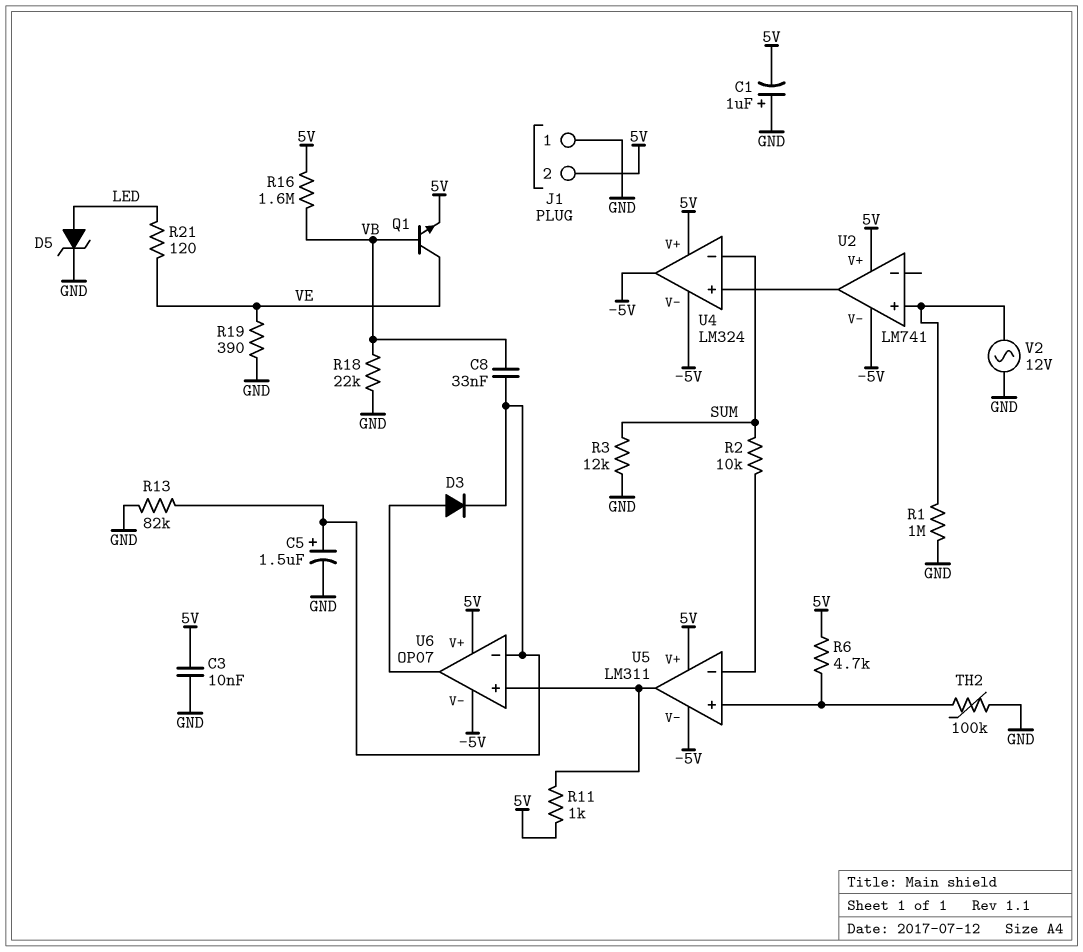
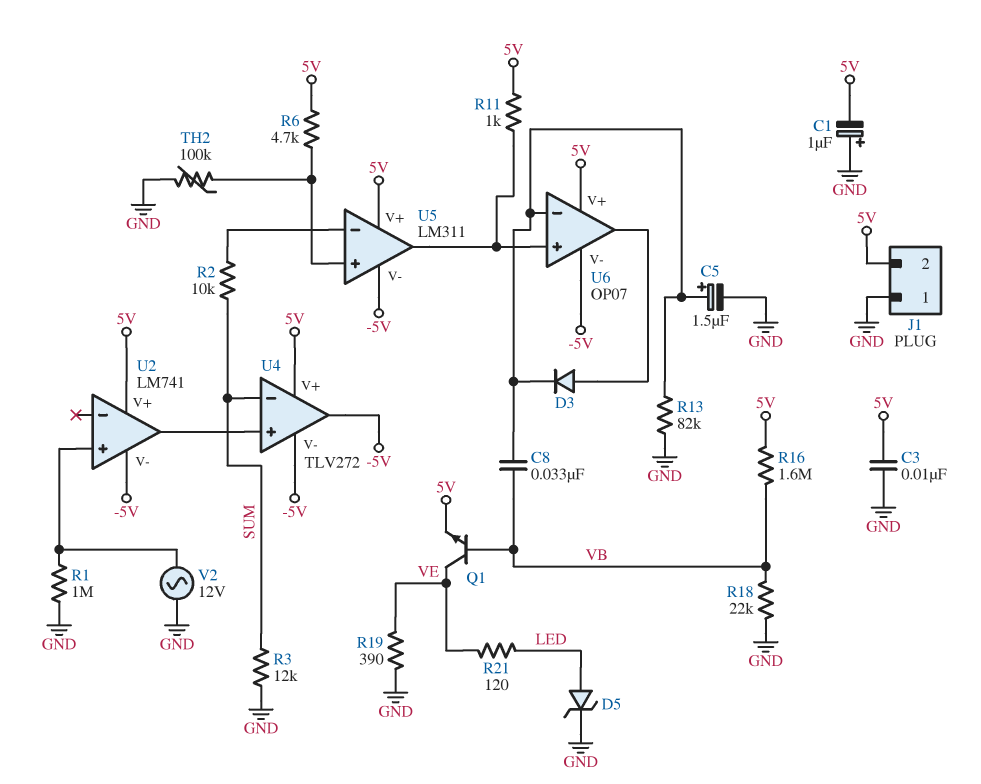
U4: LM324 -> TLV272

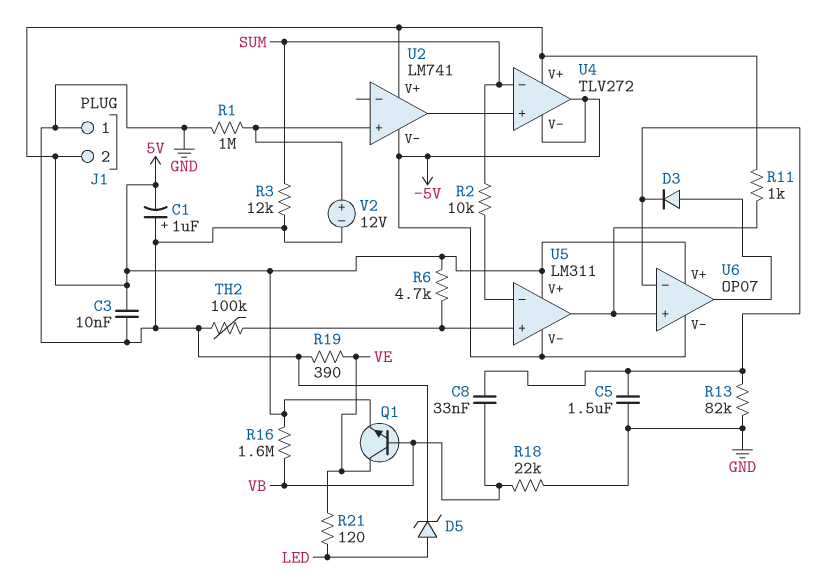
C5: 1.5uF (plus U6/in-, minus GND) -> 1.5uF (GND, U6/in-)
V2: AC 12V (GND, U2/in+) -> 12V (plus U2/in+, minus GND)

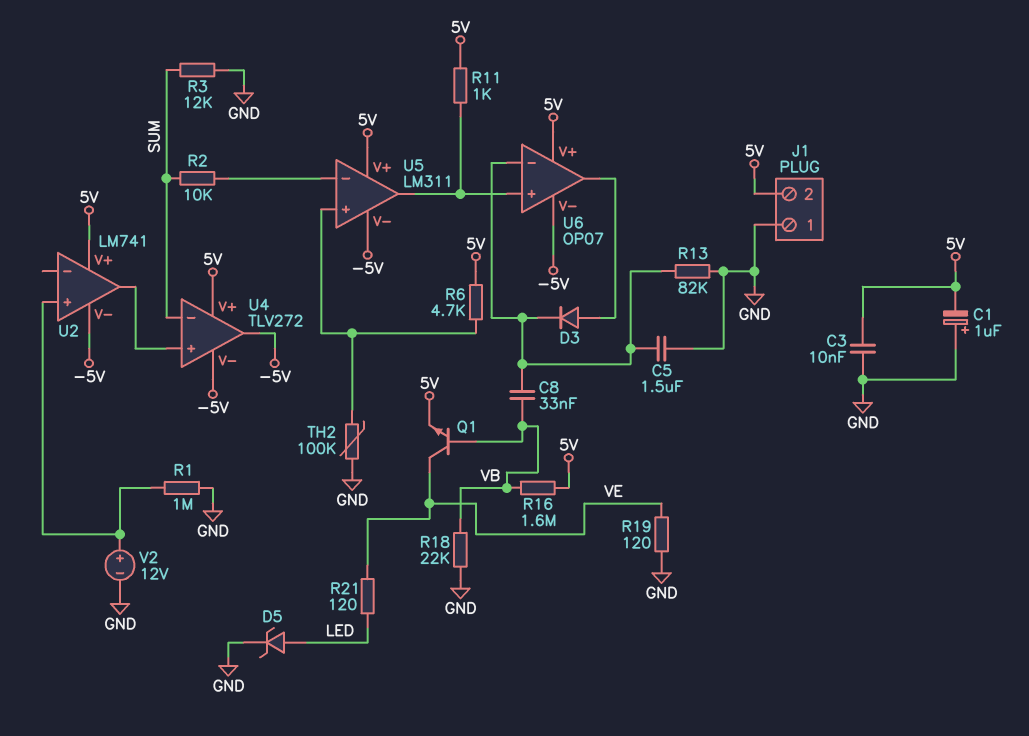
R19: 390 (GND, VE) -> 120 (GND, VE)

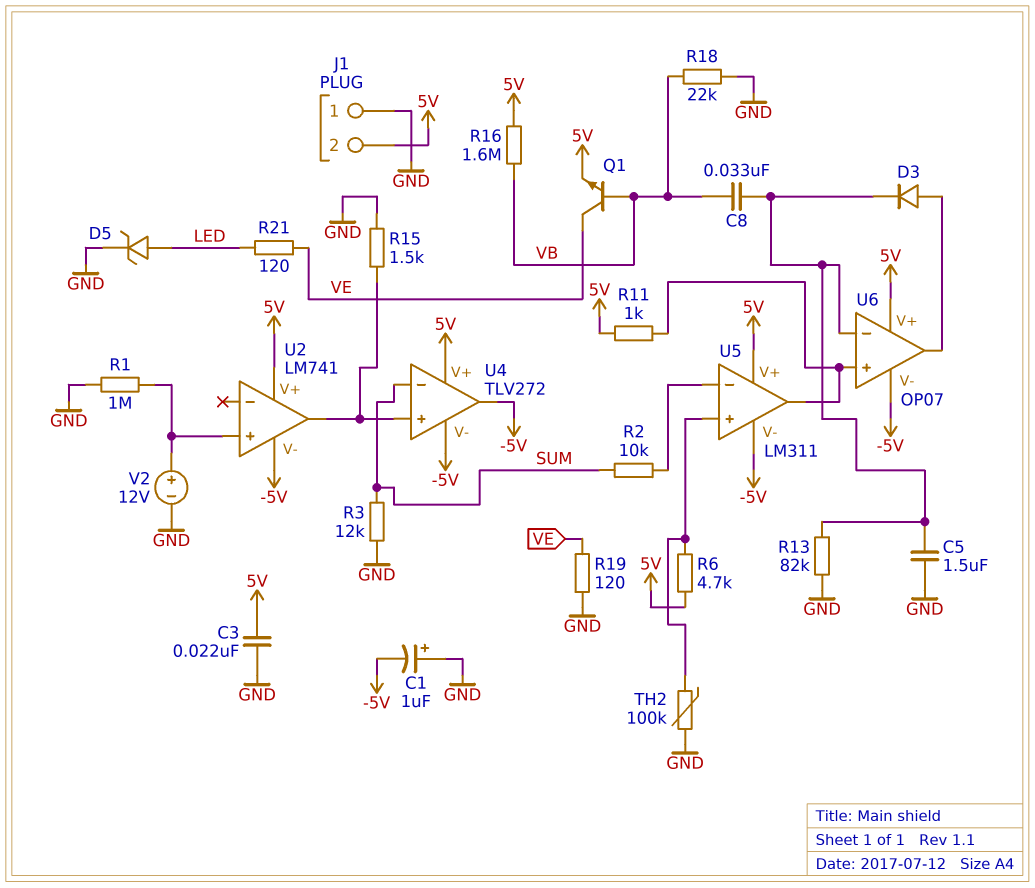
C1: 1uF (plus GND, minus 5V) -> 1uF (plus GND, minus -5V)
C3: 10nF (5V, GND) -> 22nF (5V, GND)
R15: none -> 1.5k (GND, U2/out)

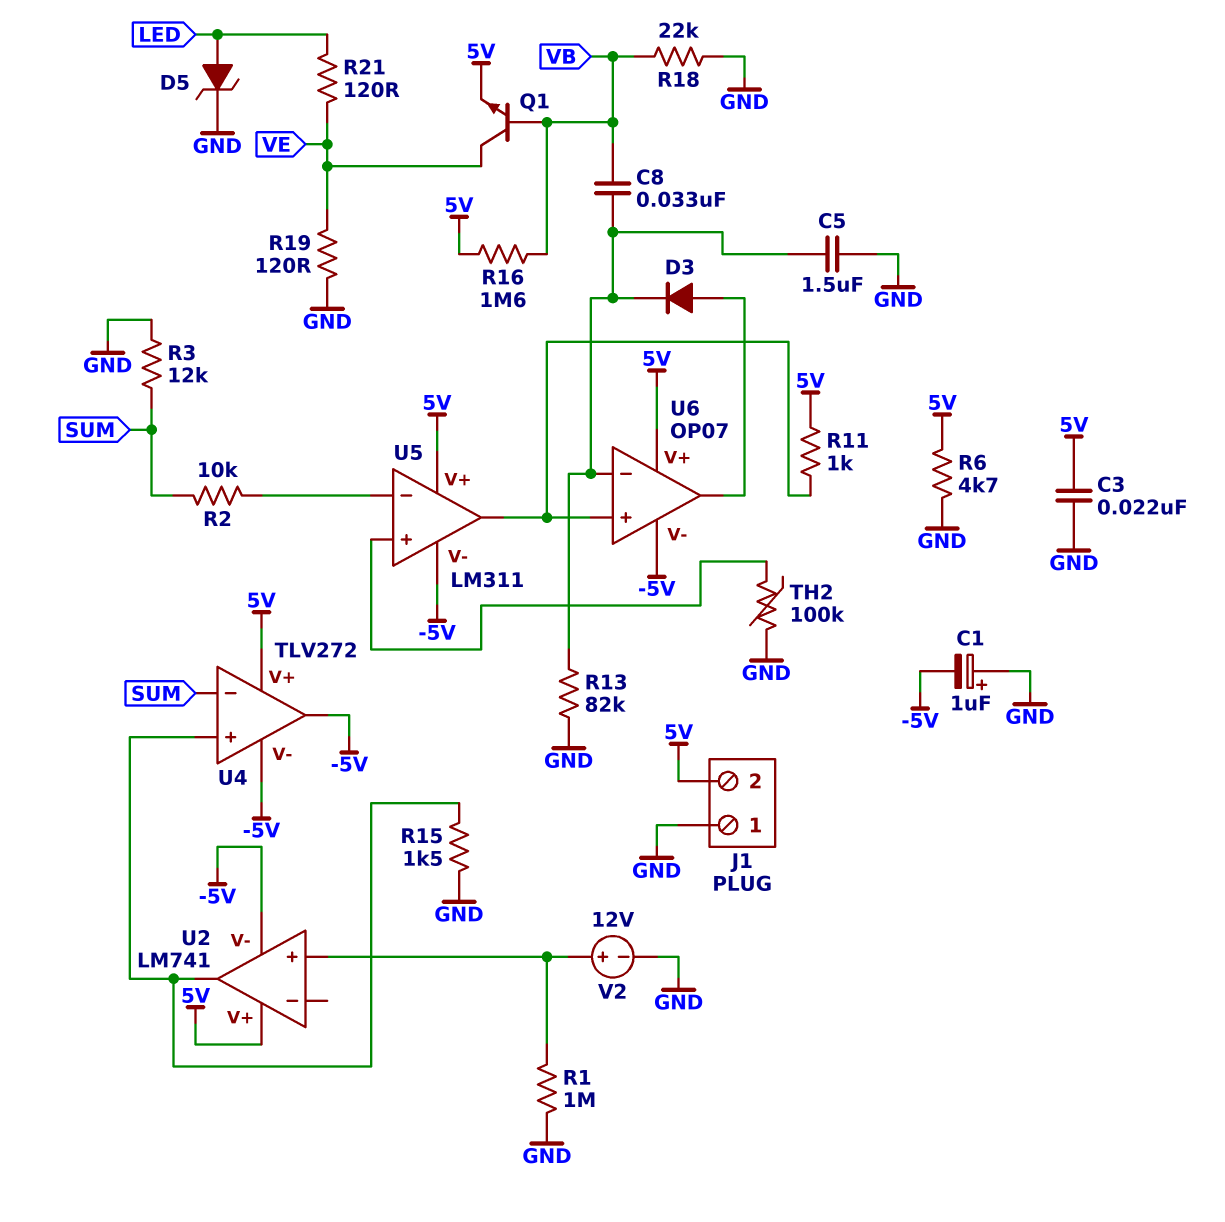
R6: 4.7k (5V, U5/in+) -> 4.7k (5V, GND)

